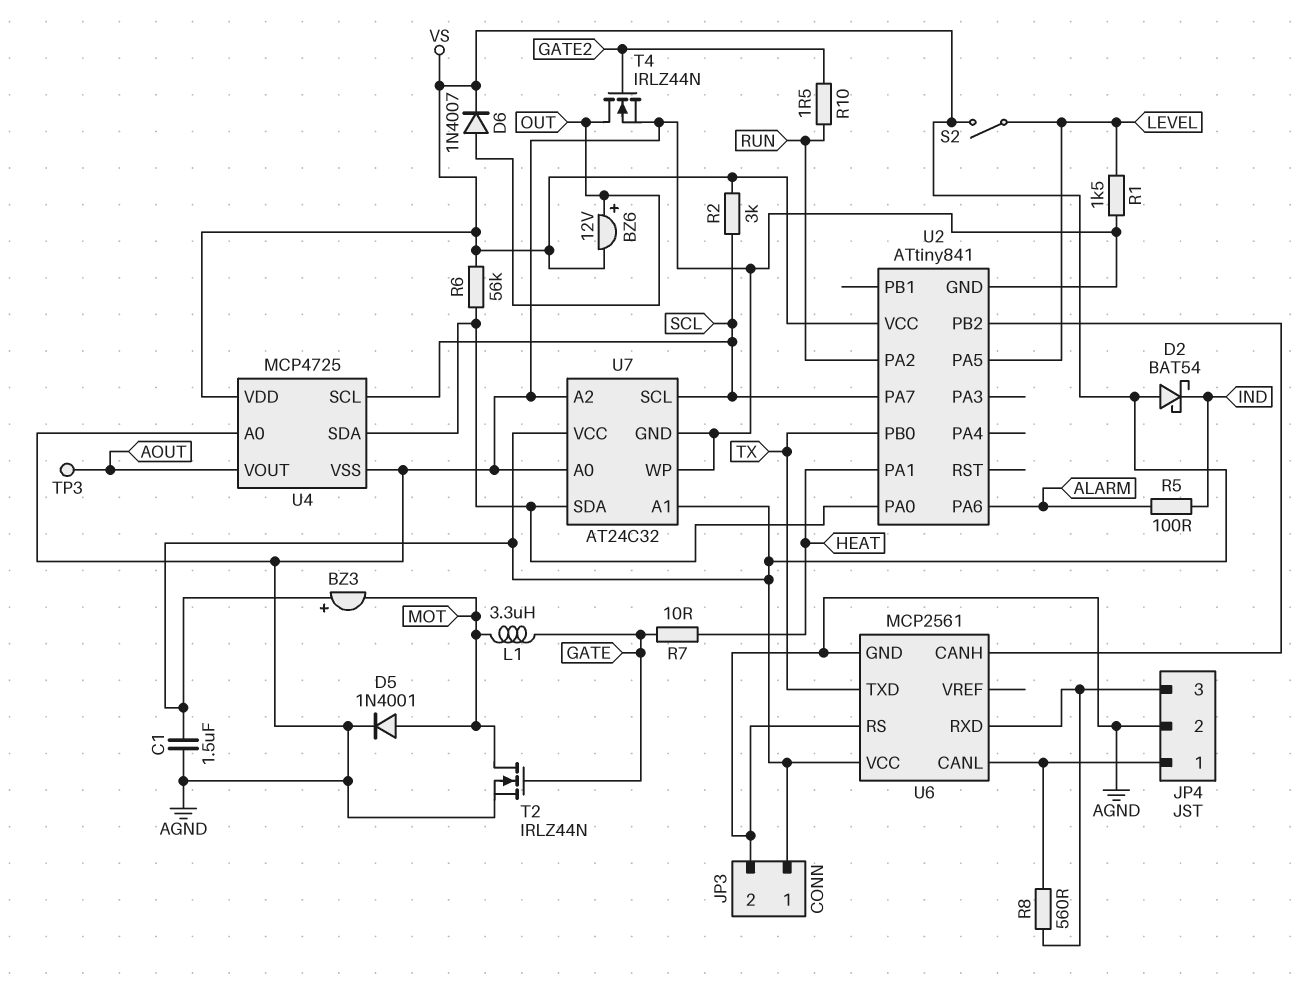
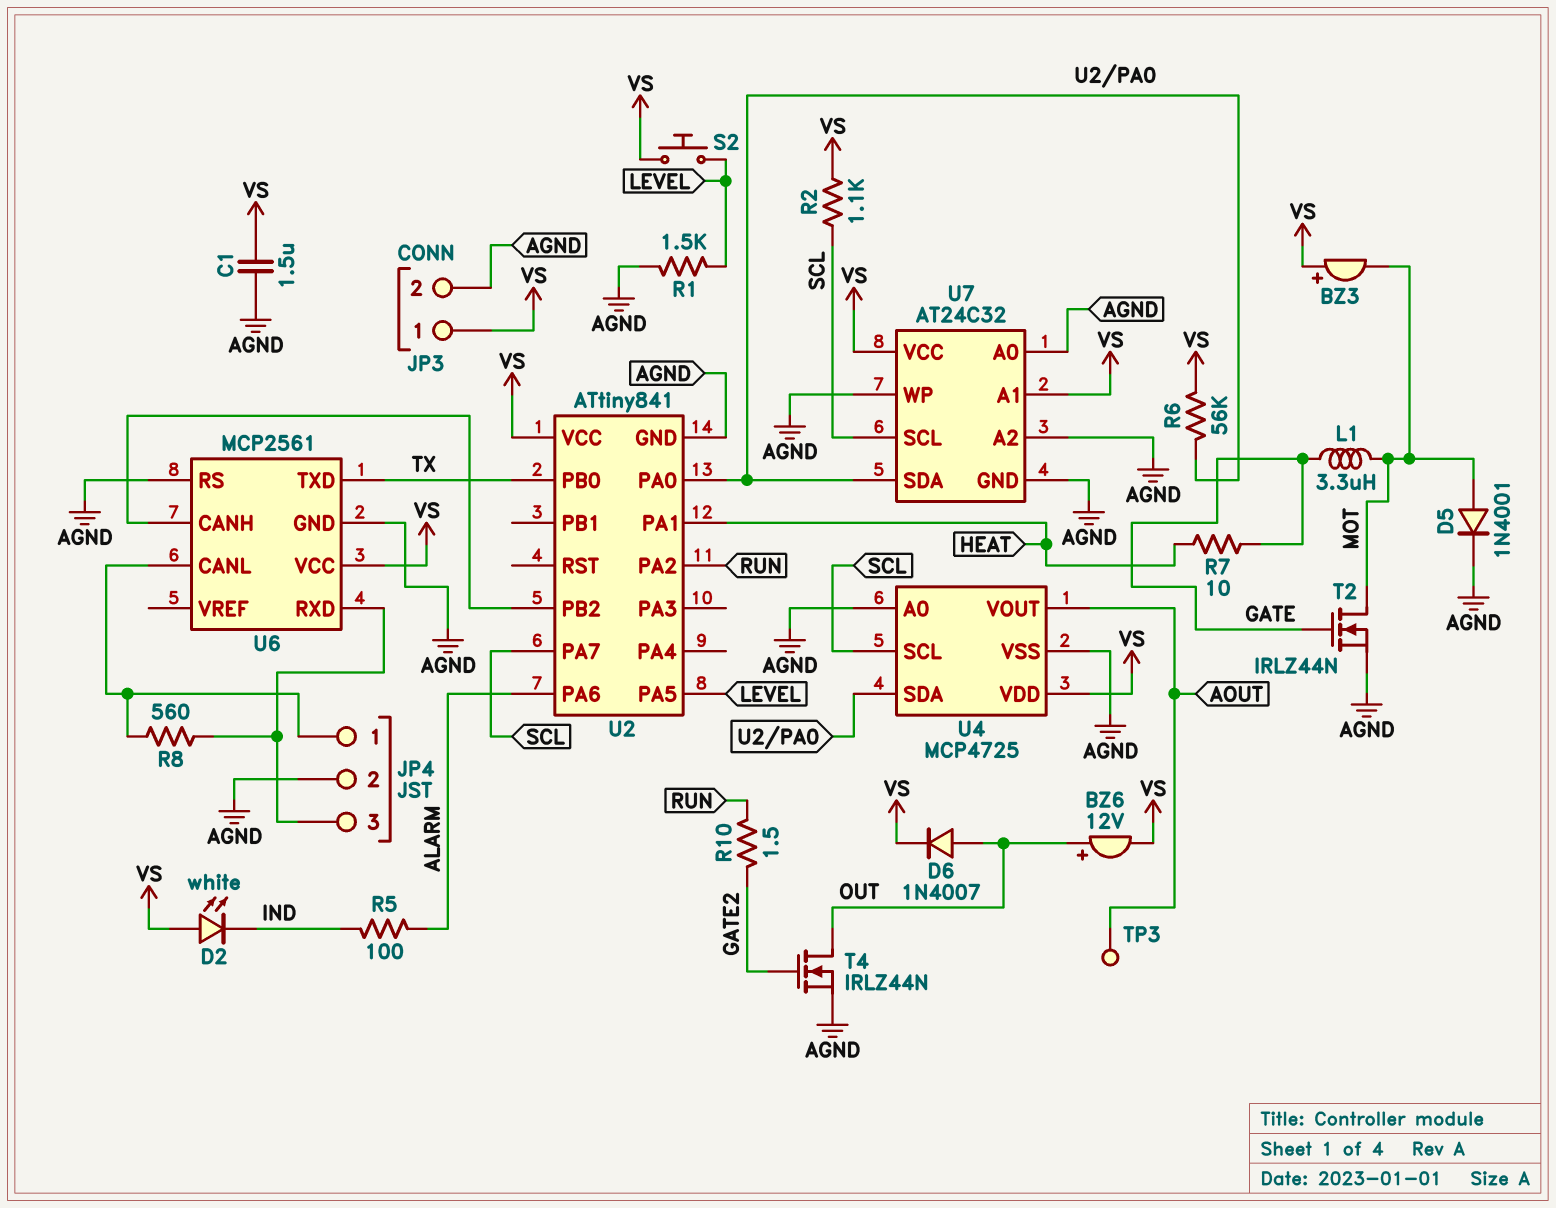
D2: schottky BAT54 (A VS, K IND) -> LED white (A VS, K IND)
R2: 3k (SCL, VS) -> 1.1k (SCL, VS)
S2: switch (LEVEL, VS) -> button (LEVEL, VS)

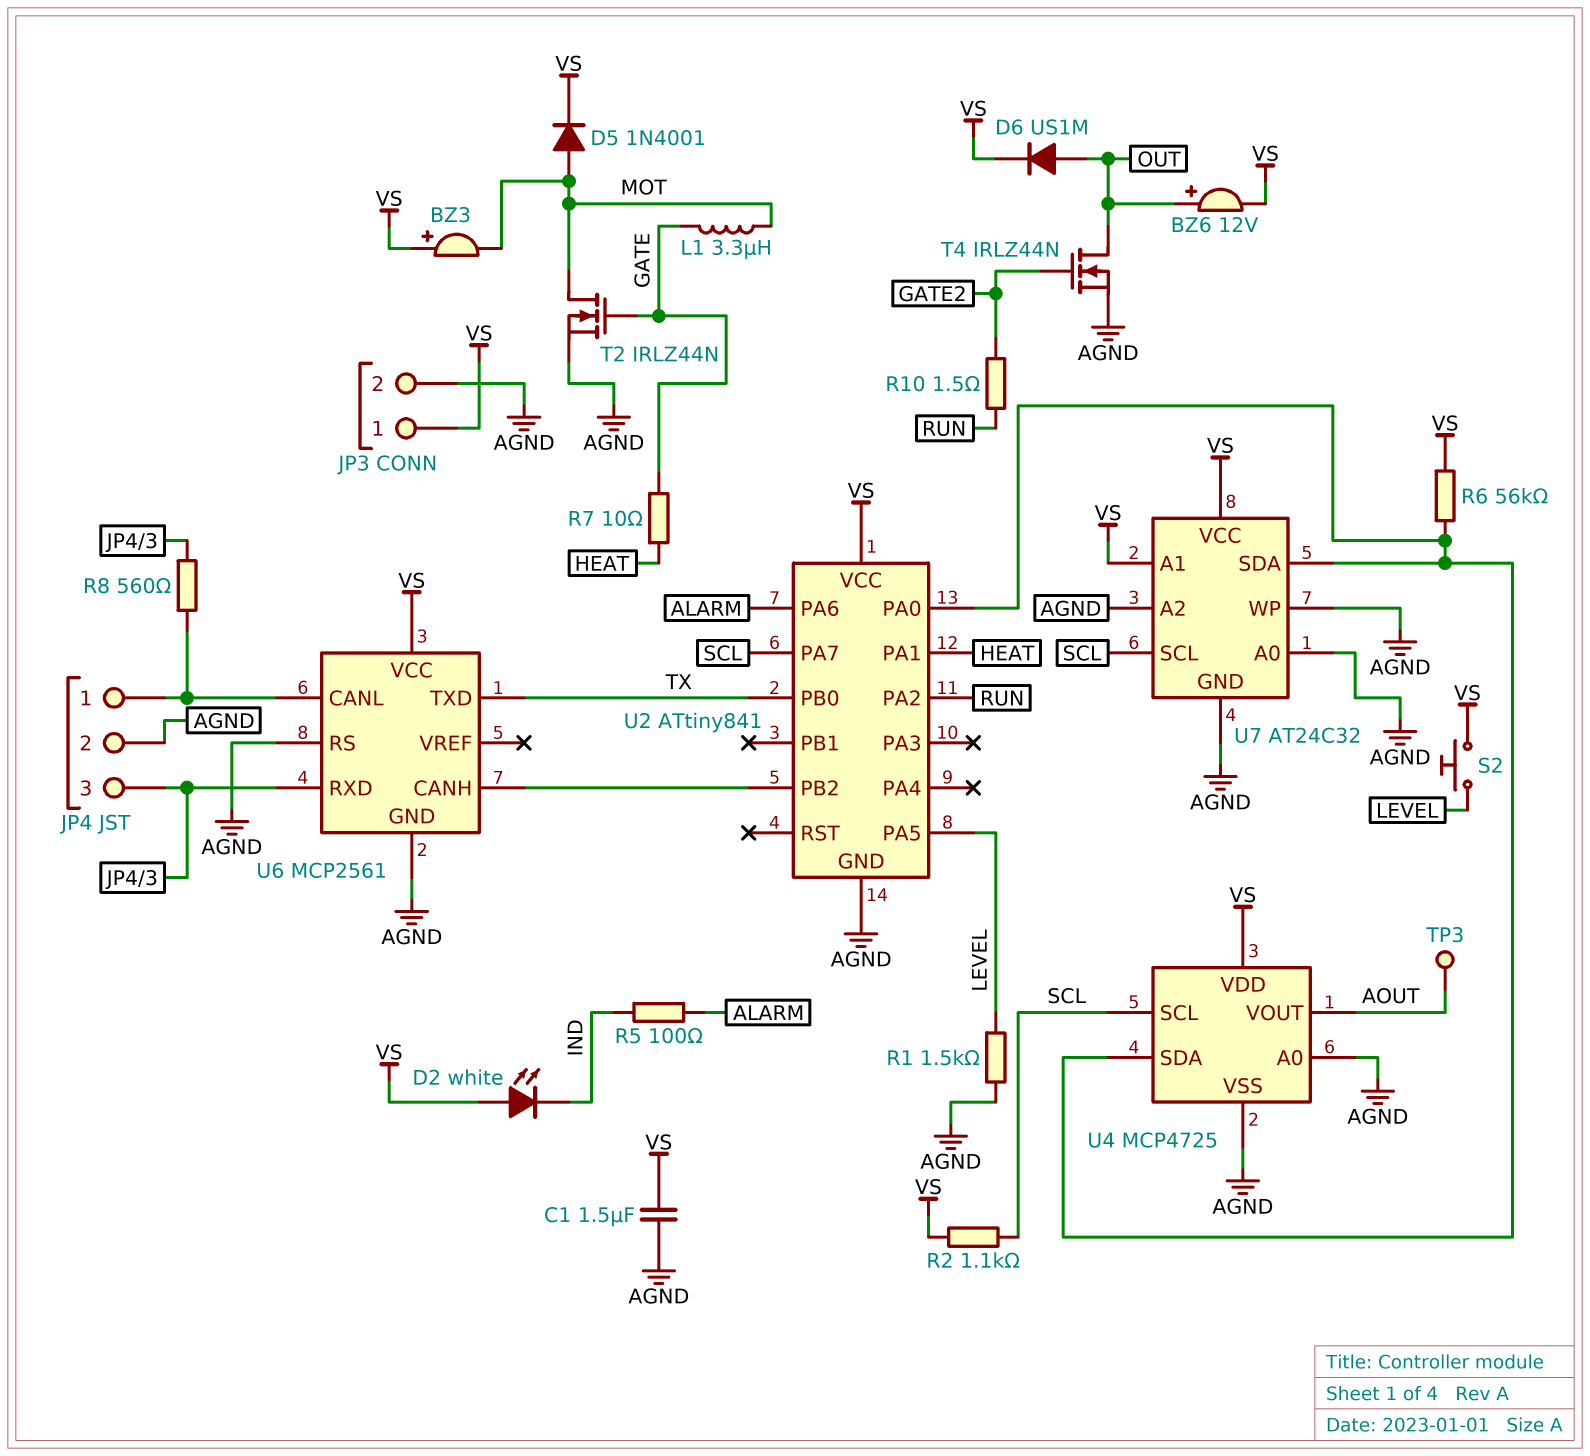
D5: diode 1N4001 (A MOT, K AGND) -> diode 1N4001 (A MOT, K VS)
D6: diode 1N4007 (A OUT, K VS) -> diode US1M (A OUT, K VS)

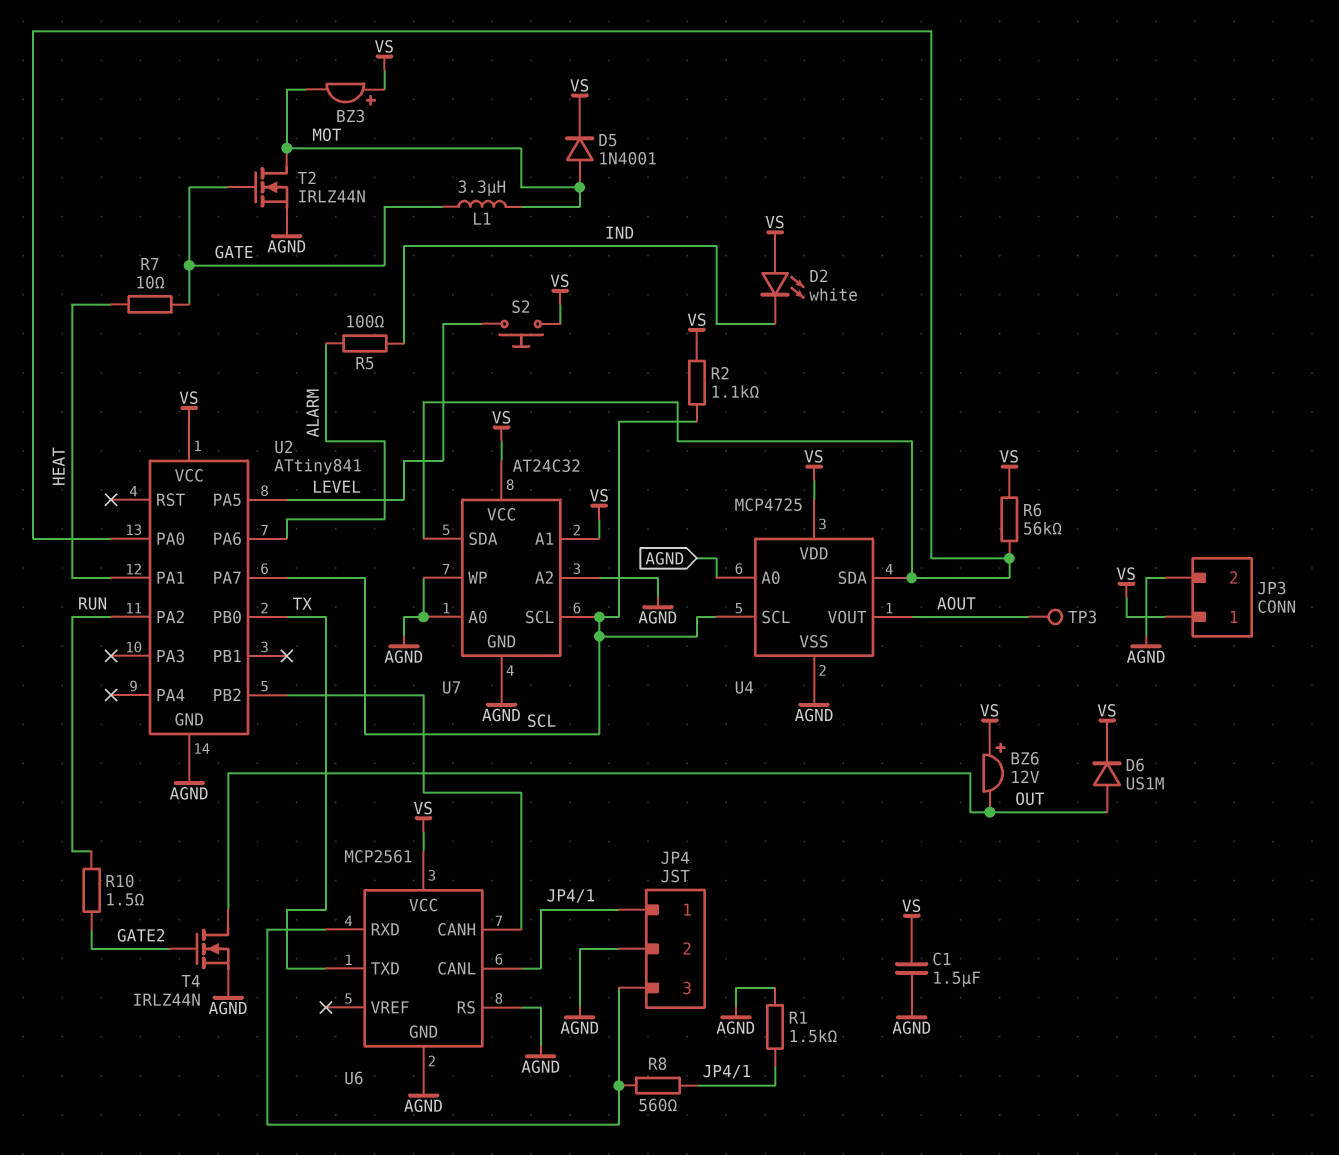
BZ6: buzzer 12V (plus OUT, minus VS) -> buzzer 12V (plus VS, minus OUT)
R1: 1.5k (AGND, LEVEL) -> 1.5k (AGND, JP4/1)

